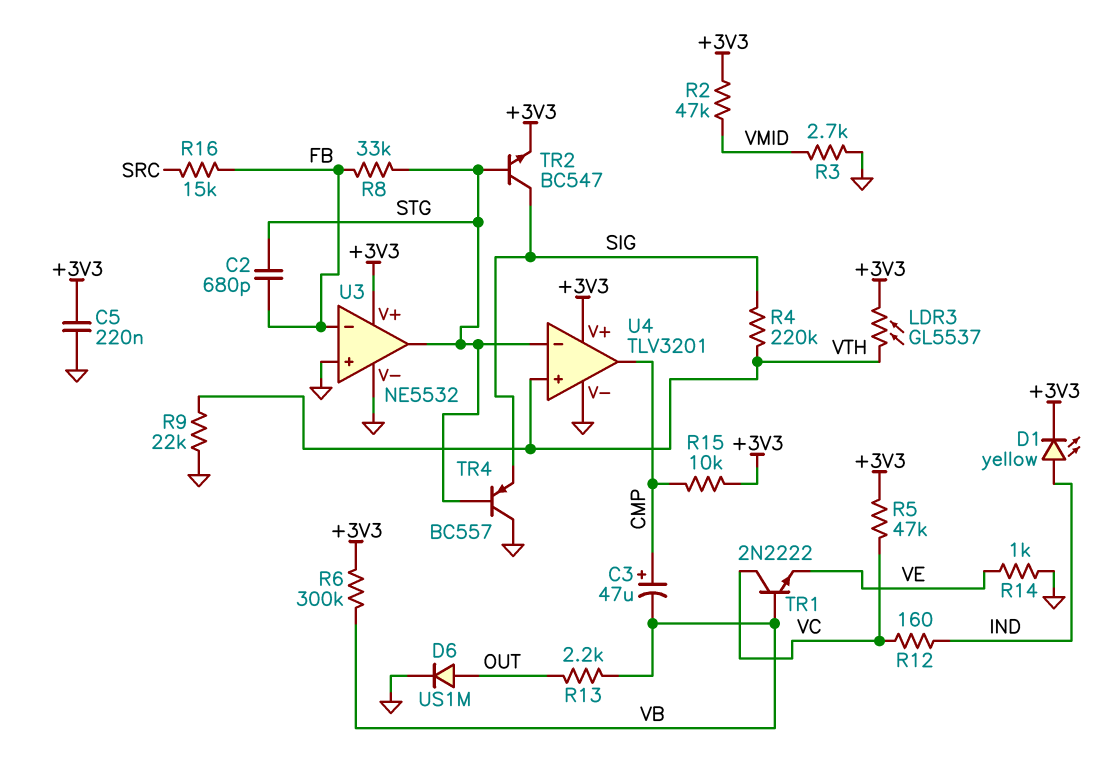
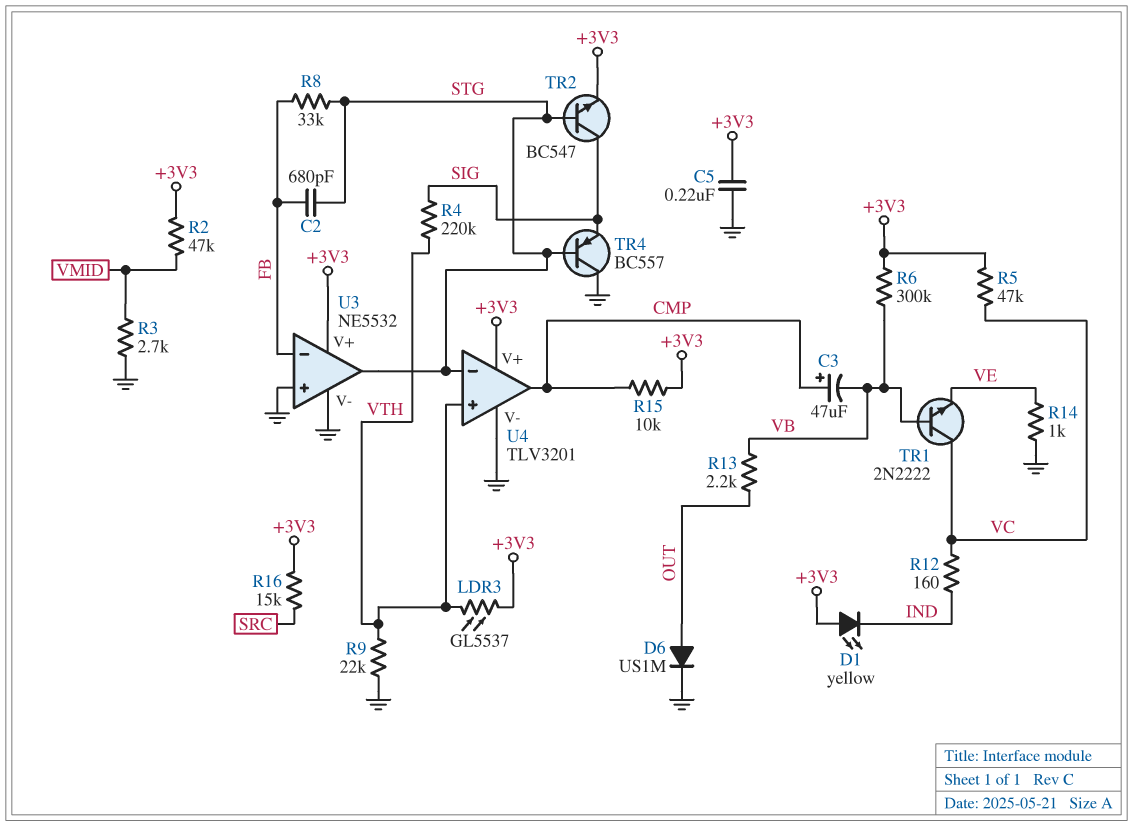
D1: LED yellow (A IND, K +3V3) -> LED yellow (A +3V3, K IND)
R16: 15k (FB, SRC) -> 15k (+3V3, SRC)

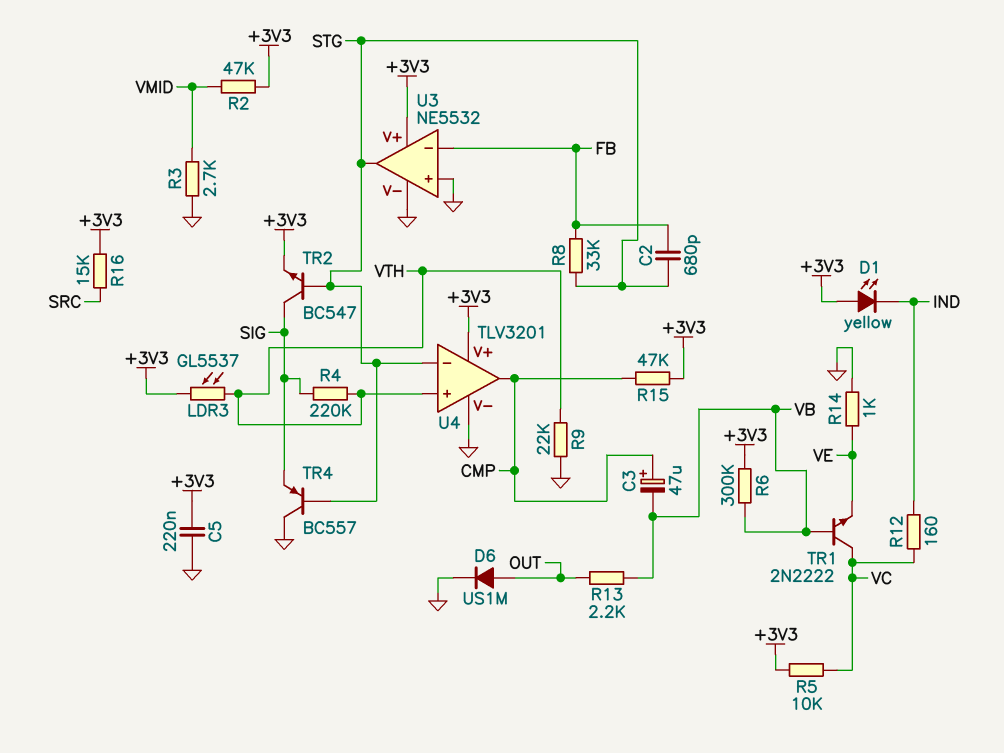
R5: 47k (+3V3, VC) -> 10k (+3V3, VC)
R15: 10k (+3V3, CMP) -> 47k (+3V3, CMP)

